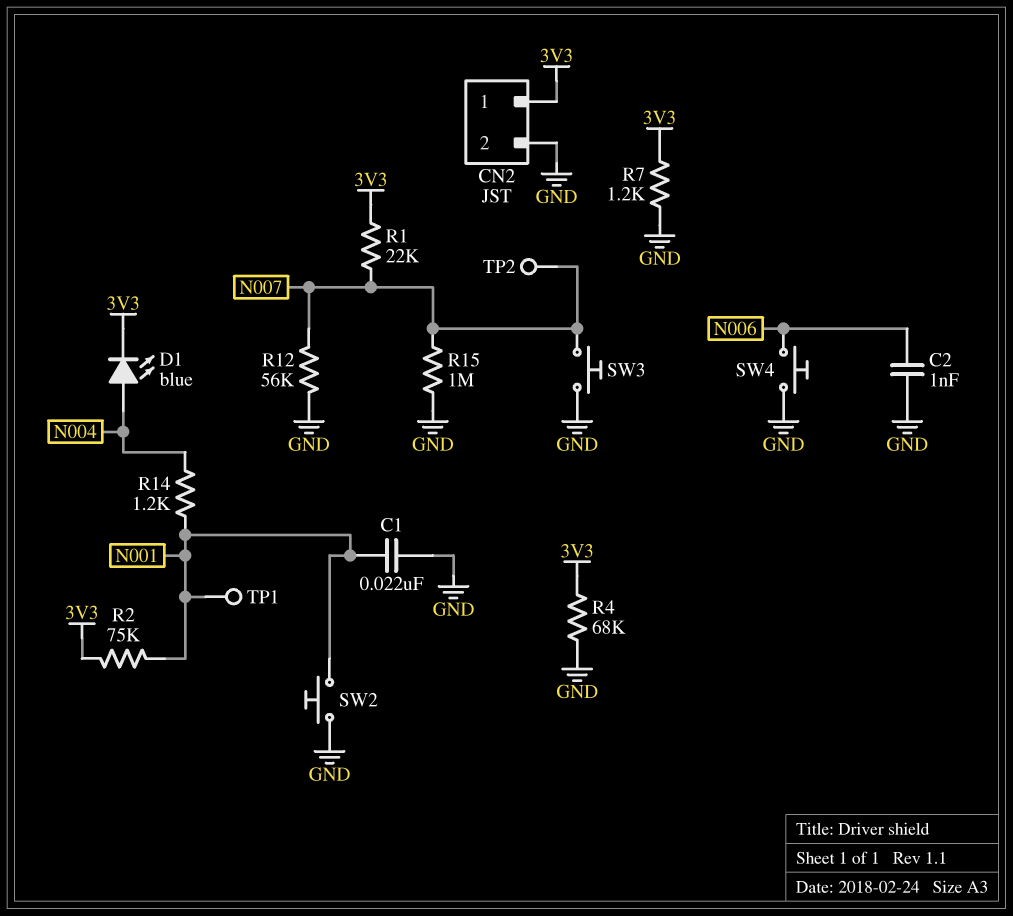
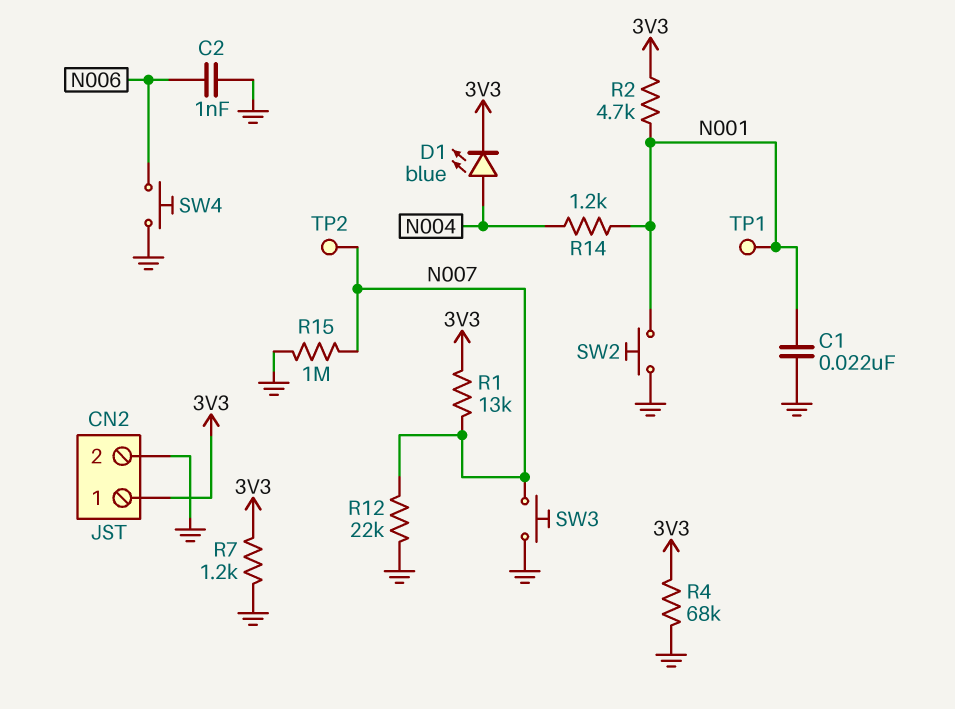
R1: 22k (3V3, N007) -> 13k (3V3, N007)
R2: 75k (3V3, N001) -> 4.7k (3V3, N001)
R12: 56k (GND, N007) -> 22k (GND, N007)

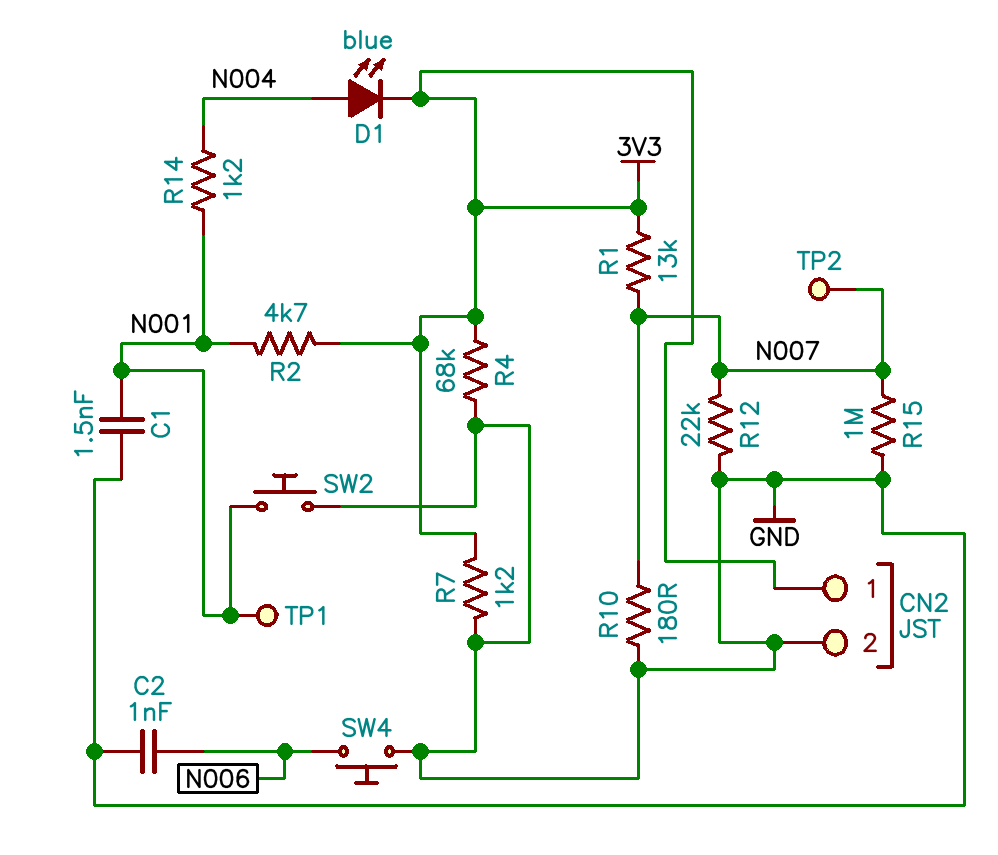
C1: 22nF (GND, N001) -> 1.5nF (GND, N001)
R10: none -> 180 (GND, N007)
SW3: button (GND, N007) -> none

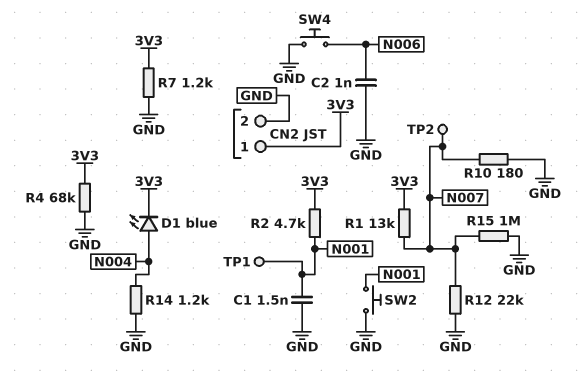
R14: 1.2k (N001, N004) -> 1.2k (GND, N004)

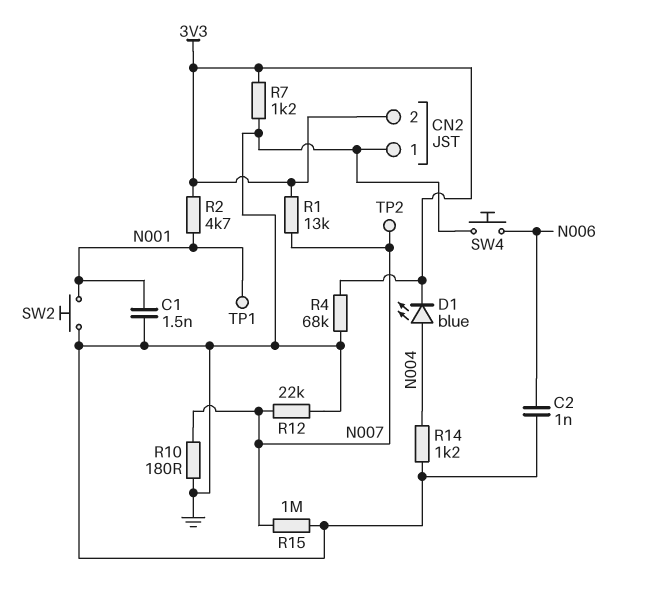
CN2 pin 1: 3V3 -> GND
CN2 pin 2: GND -> 3V3

